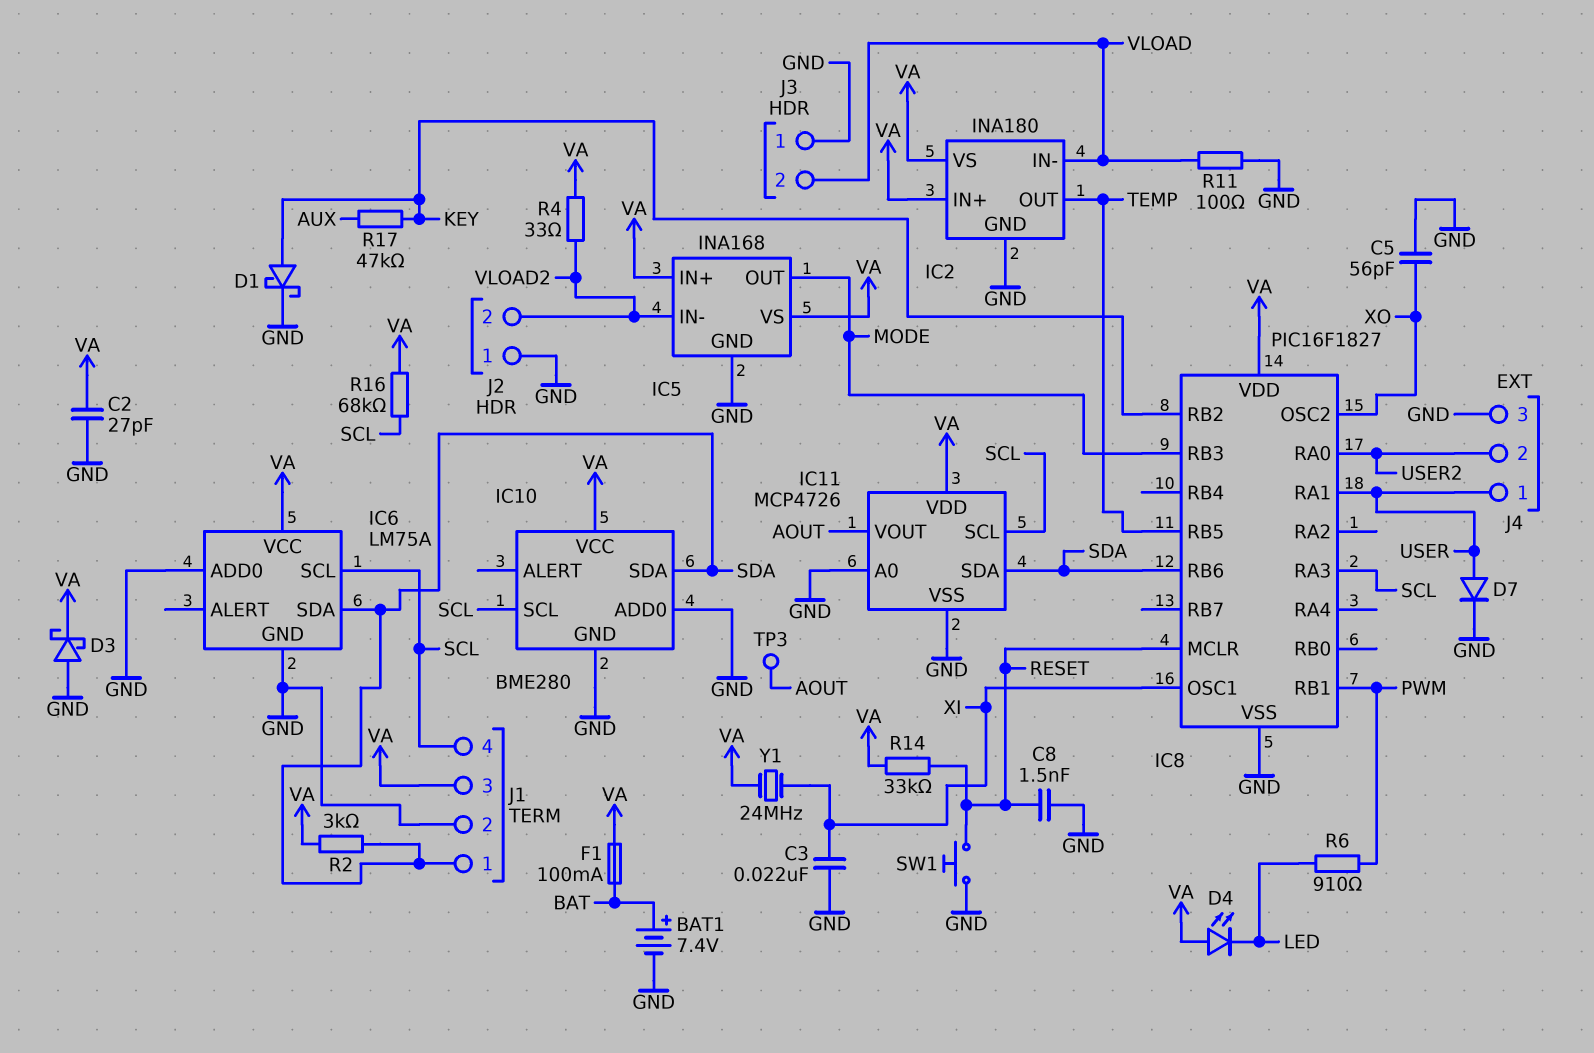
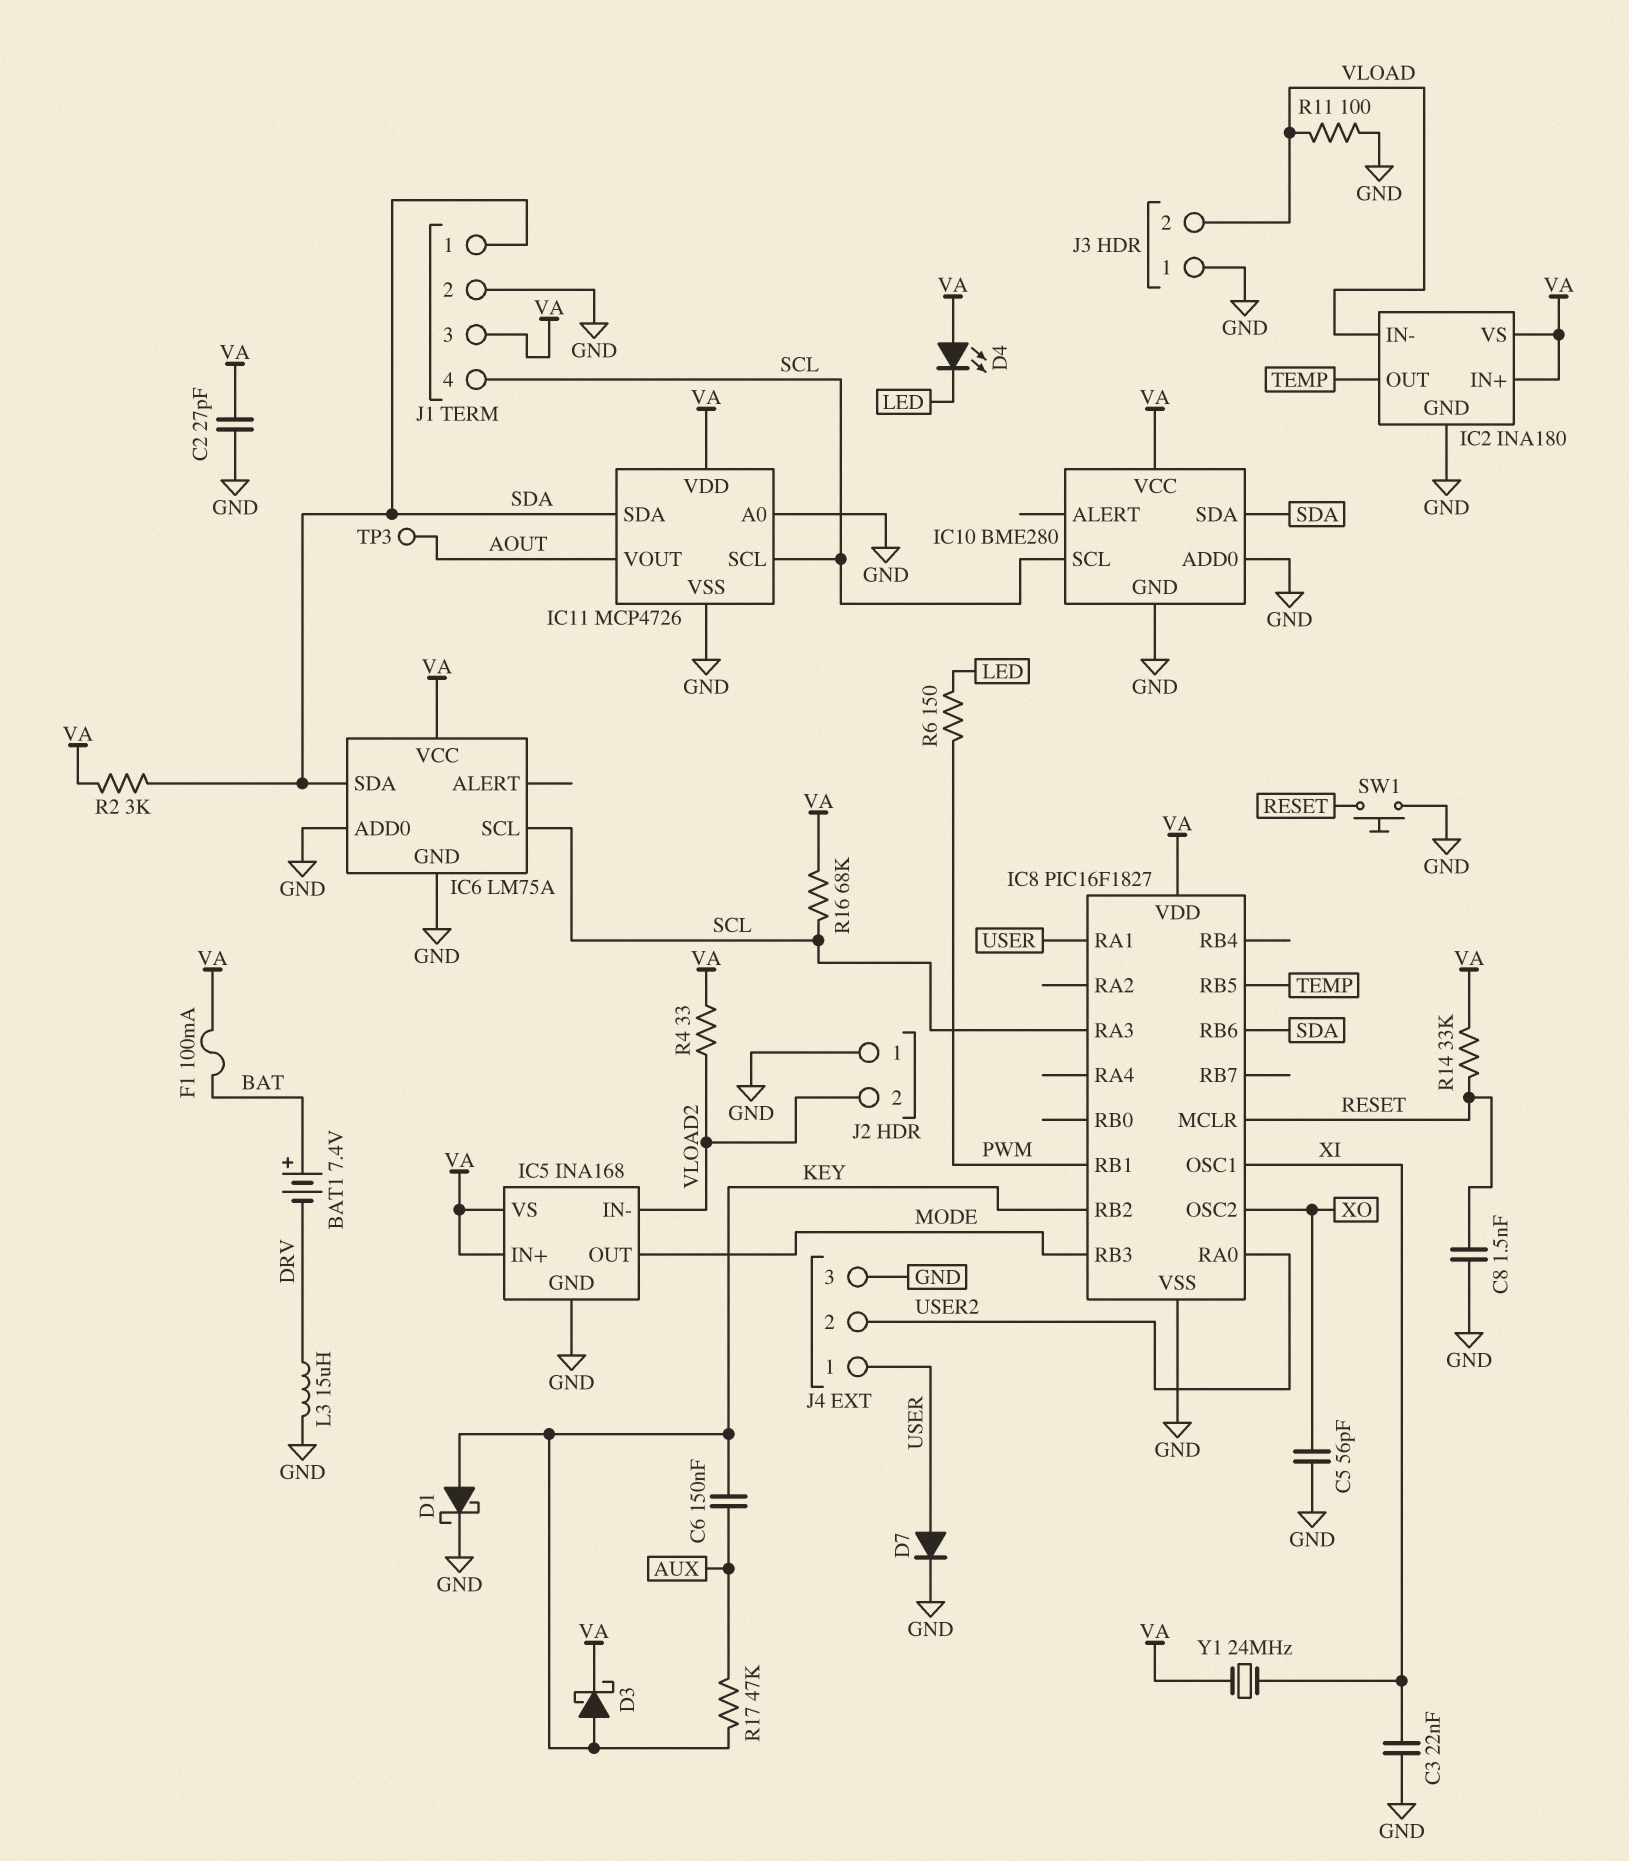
BAT1: 7.4V (plus BAT, minus GND) -> 7.4V (plus BAT, minus DRV)
C6: none -> 150nF (AUX, KEY)
D3: schottky (A GND, K VA) -> schottky (A KEY, K VA)
L3: none -> 15uH (DRV, GND)
R6: 910 (LED, PWM) -> 150 (LED, PWM)

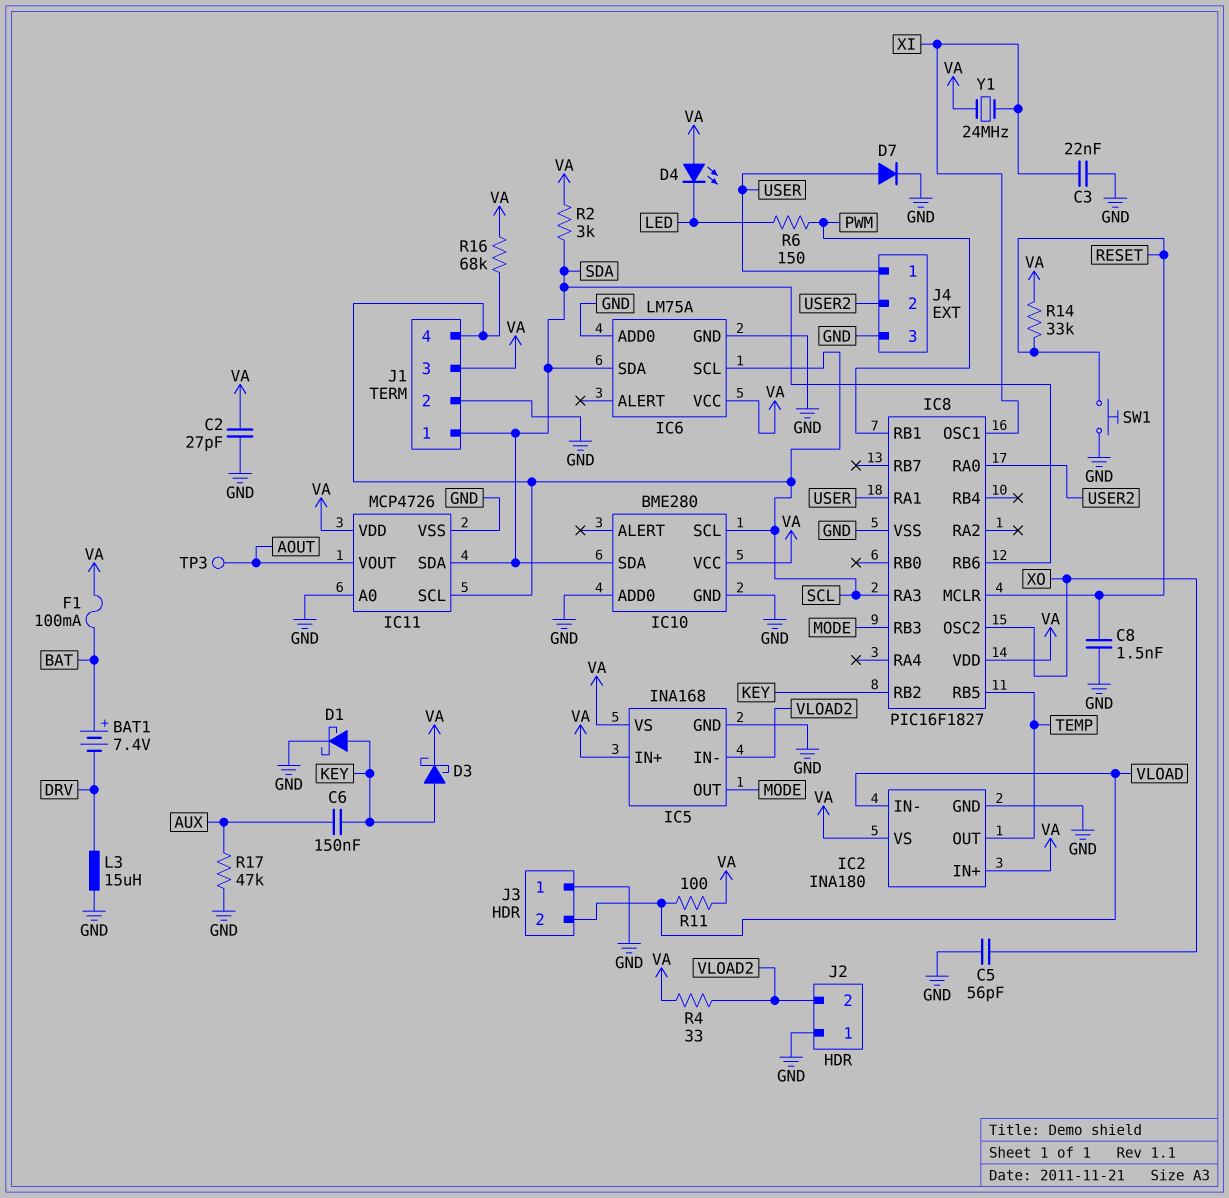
R11: 100 (GND, VLOAD) -> 100 (VA, VLOAD)
R17: 47k (AUX, KEY) -> 47k (AUX, GND)

